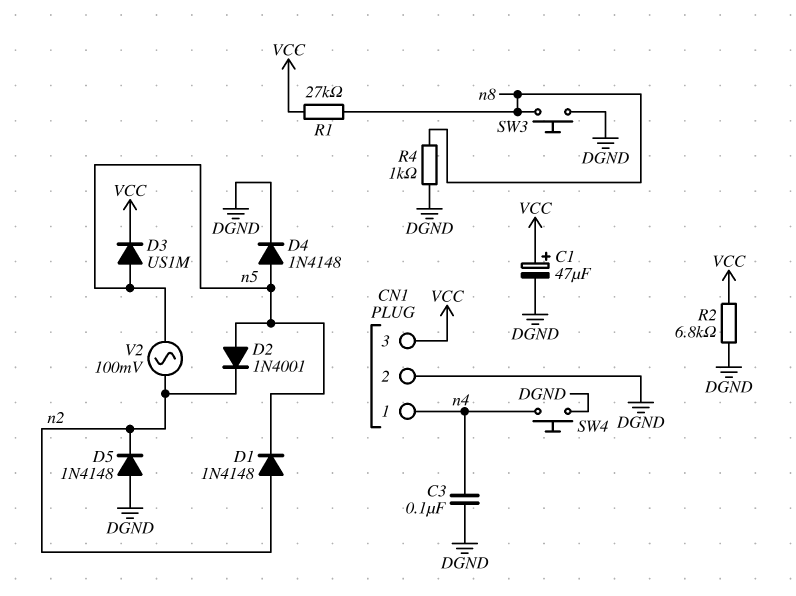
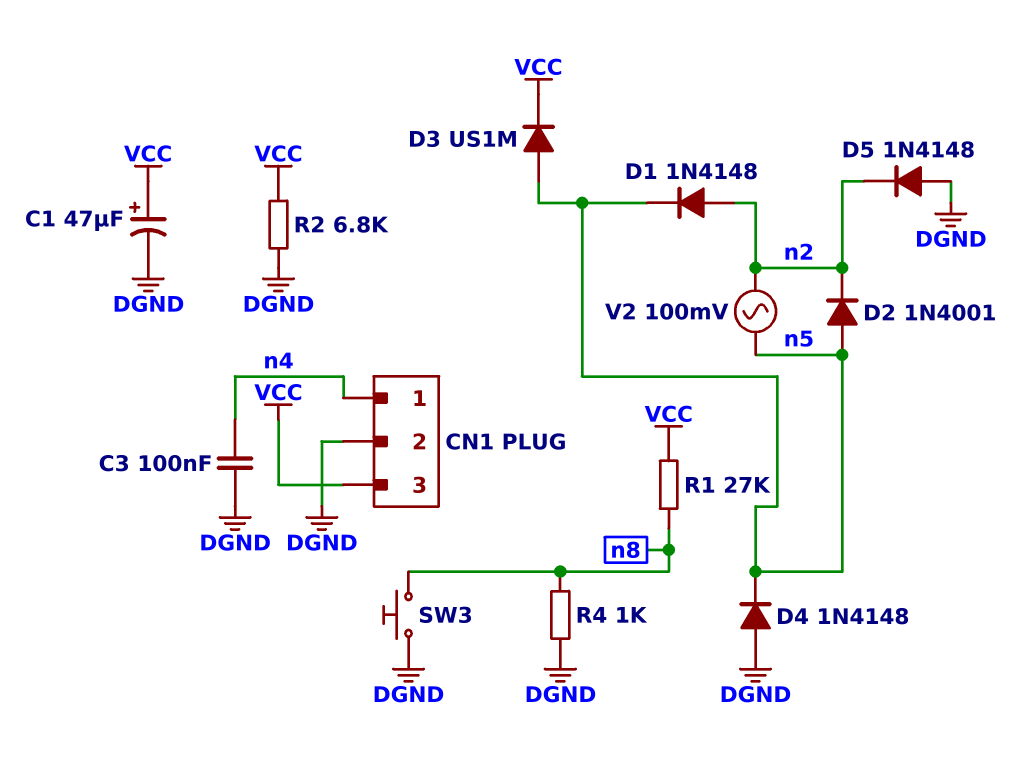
D4: diode 1N4148 (A n5, K DGND) -> diode 1N4148 (A DGND, K n5)
SW4: button (DGND, n4) -> none

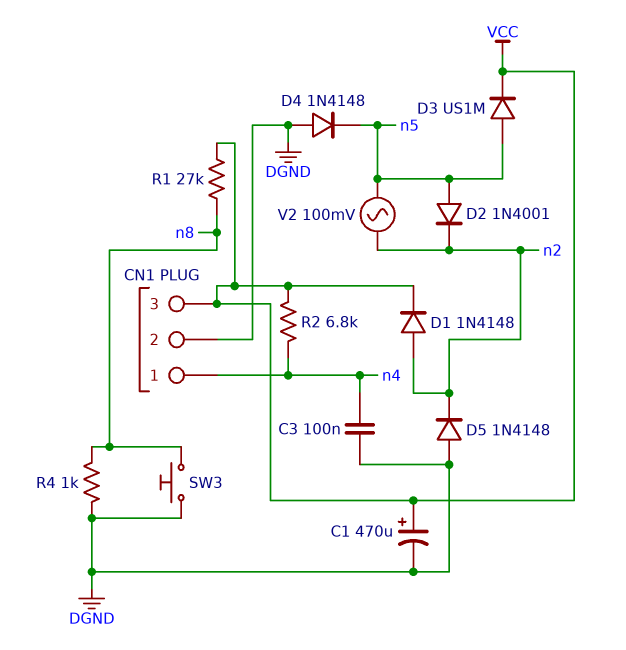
C1: 47uF (plus VCC, minus DGND) -> 470uF (plus VCC, minus DGND)
D1: diode 1N4148 (A n2, K n5) -> diode 1N4148 (A n2, K VCC)
R2: 6.8k (DGND, VCC) -> 6.8k (VCC, n4)

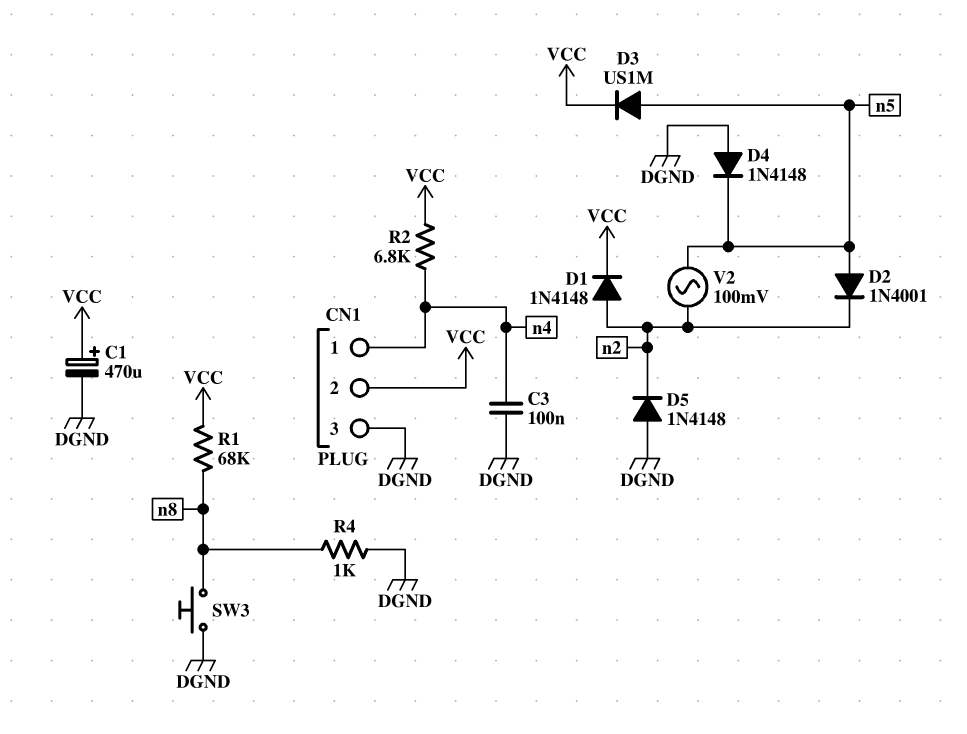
CN1 pin 2: DGND -> VCC
CN1 pin 3: VCC -> DGND
R1: 27k (VCC, n8) -> 68k (VCC, n8)

